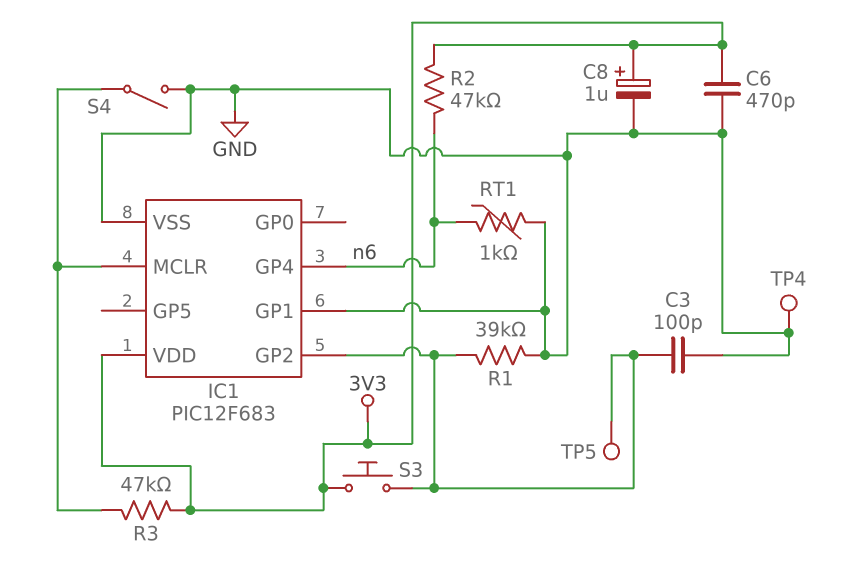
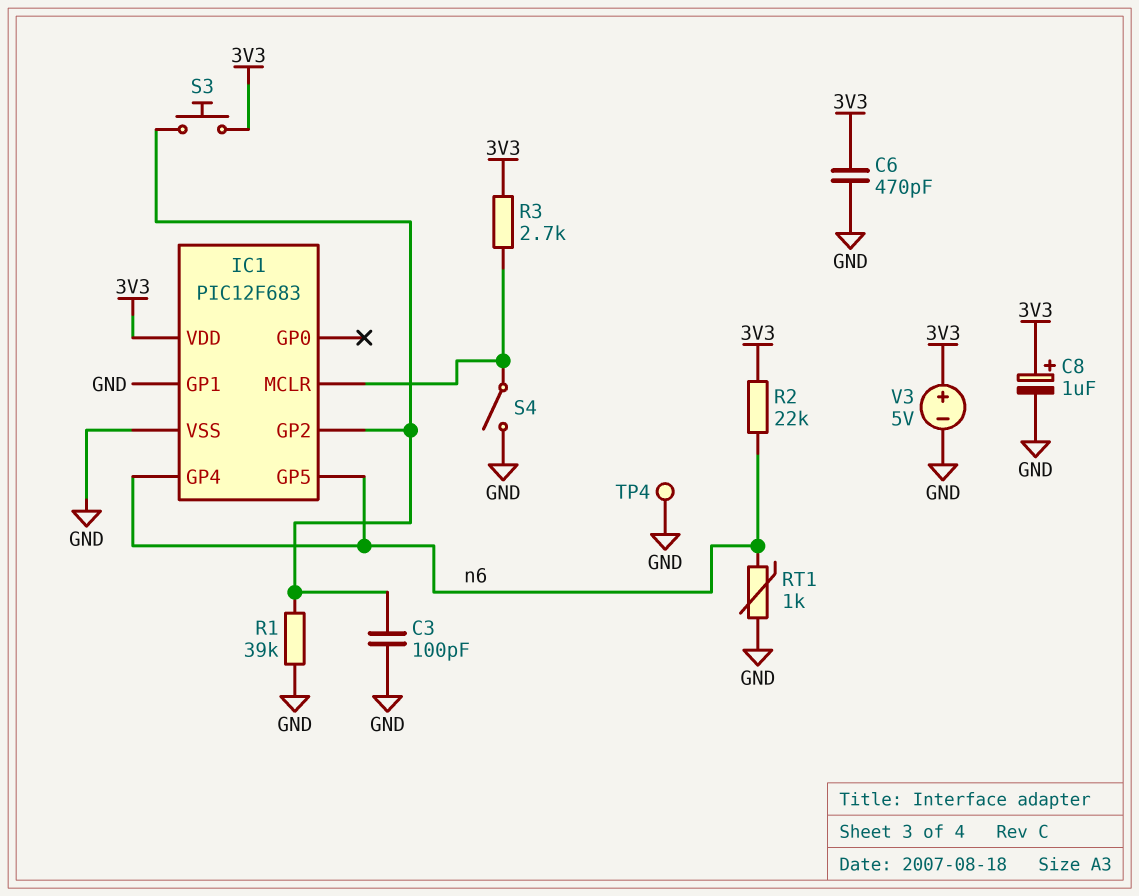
IC1 pin GP5: none -> n6
R2: 47k (3V3, n6) -> 22k (3V3, n6)
R3: 47k (3V3, IC1/MCLR) -> 2.7k (3V3, IC1/MCLR)
TP5: test point (IC1/GP2) -> none
V3: none -> 5V (plus 3V3, minus GND)

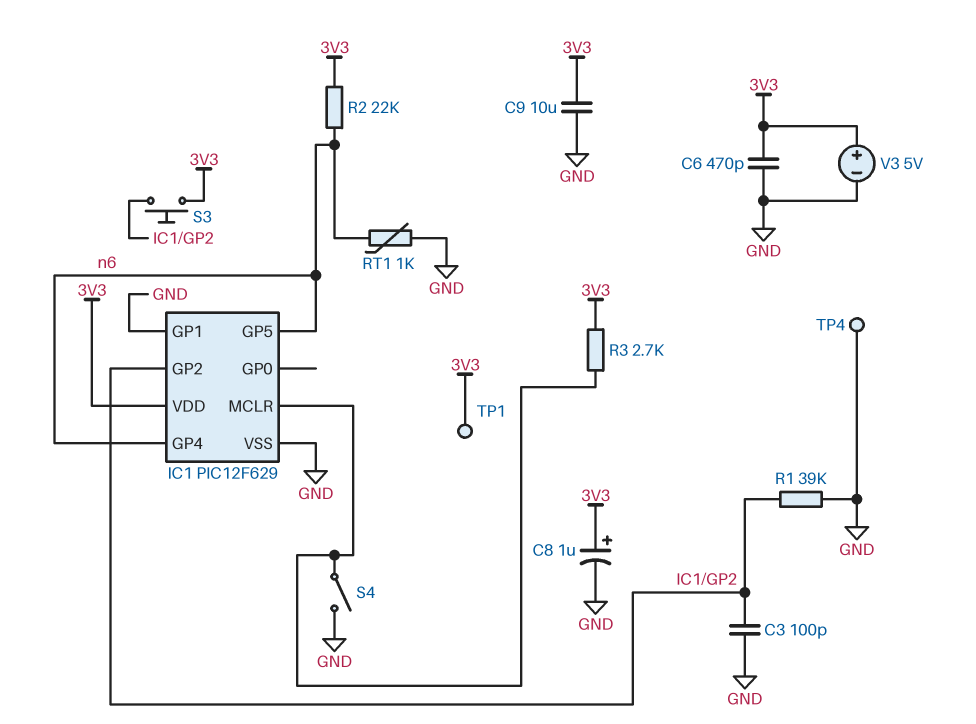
C9: none -> 10uF (3V3, GND)
IC1: PIC12F683 -> PIC12F629
TP1: none -> test point (3V3)

